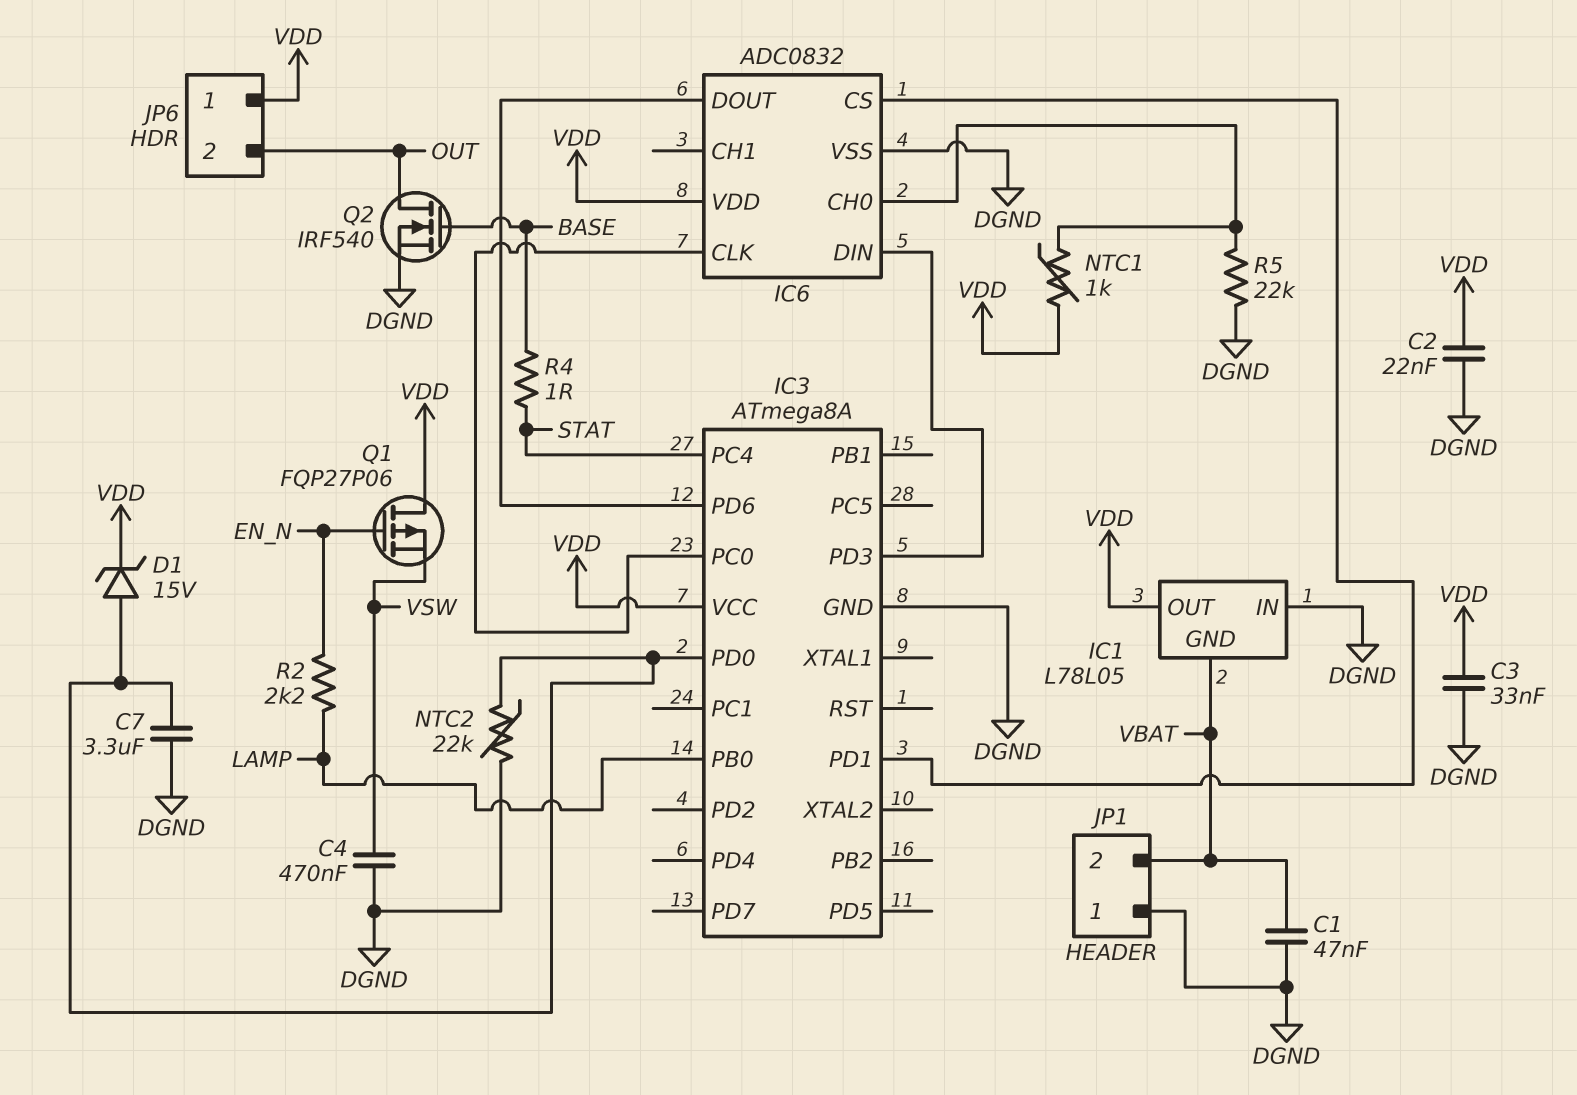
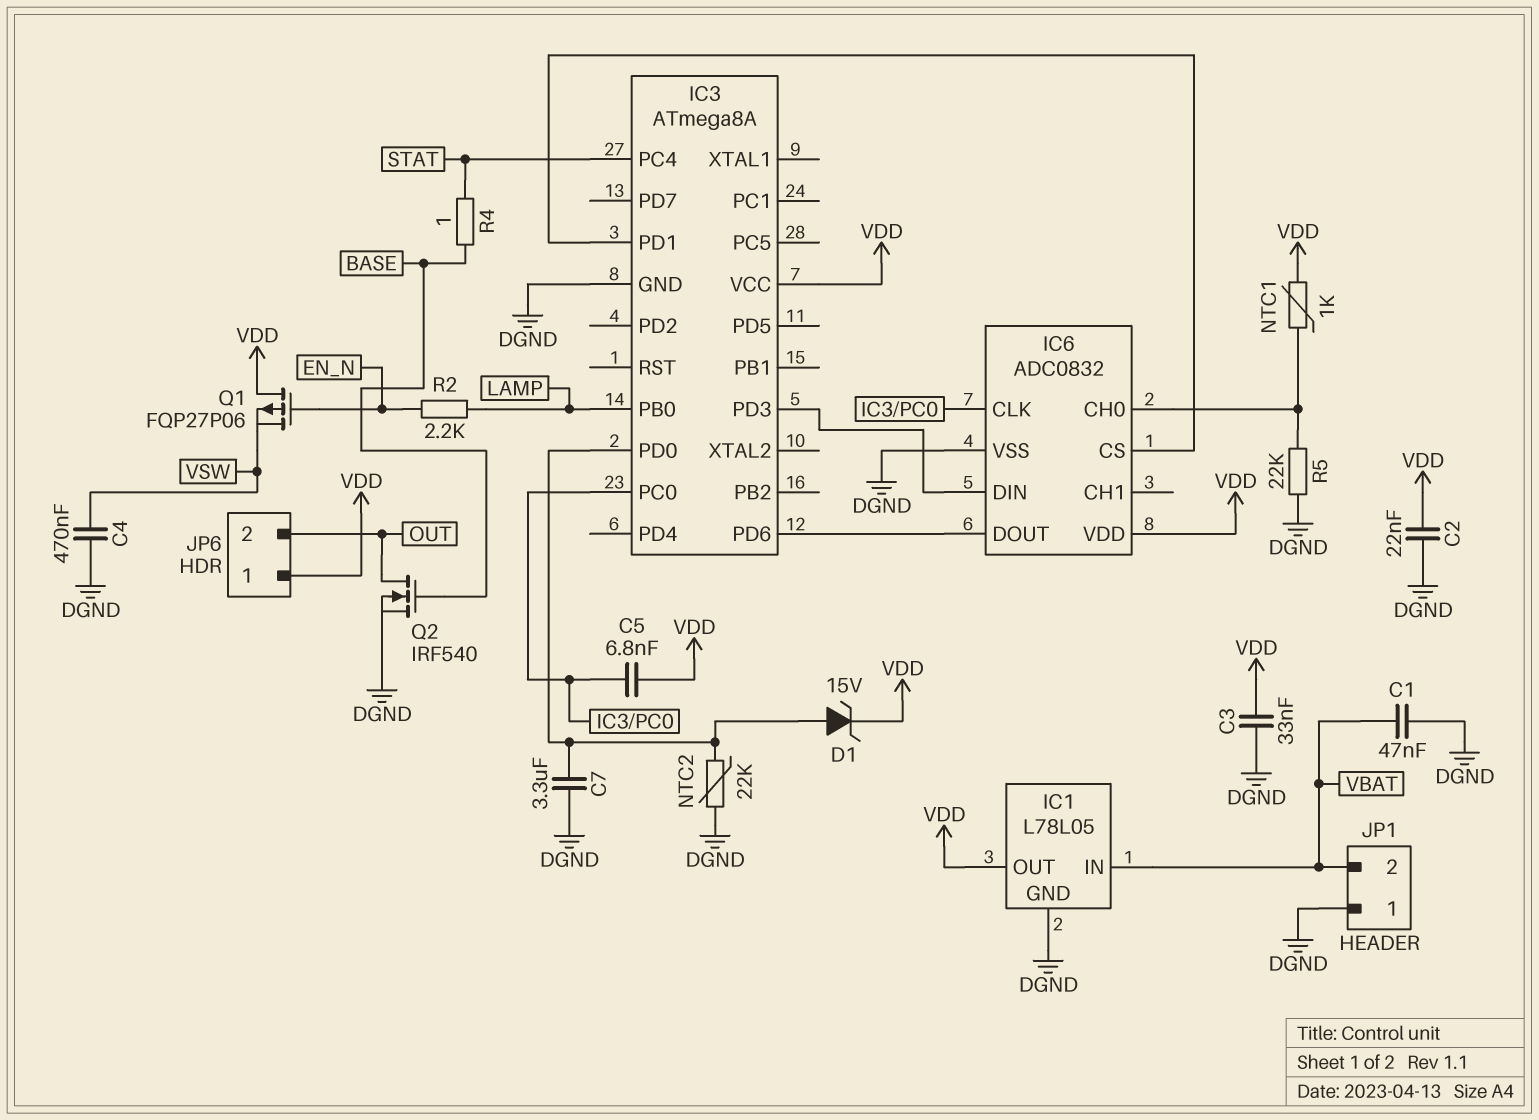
C5: none -> 6.8nF (IC3/PC0, VDD)
IC1 pin GND: VBAT -> DGND
IC1 pin IN: DGND -> VBAT

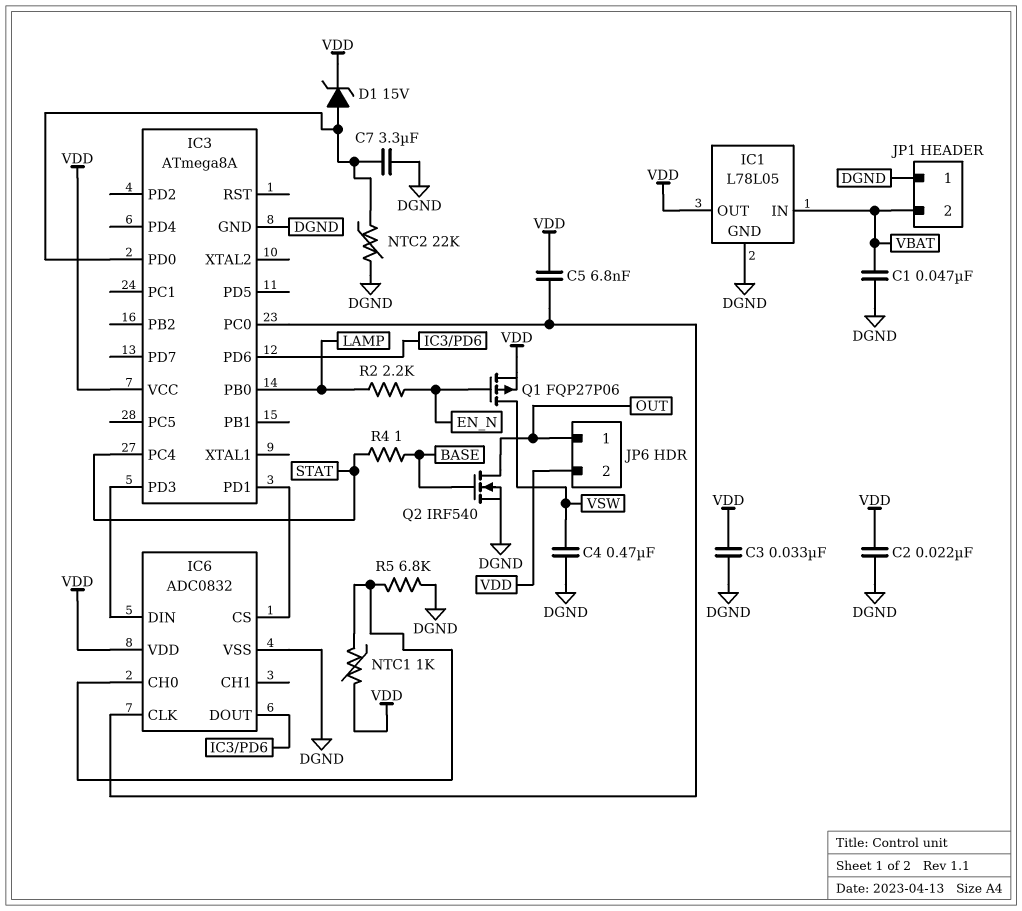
JP6 pin 1: VDD -> OUT
JP6 pin 2: OUT -> VDD
Q1: PMOS FQP27P06 (G EN_N, D VDD, S VSW) -> PMOS FQP27P06 (G EN_N, D VSW, S VDD)
R5: 22k (DGND, IC6/CH0) -> 6.8k (DGND, IC6/CH0)

